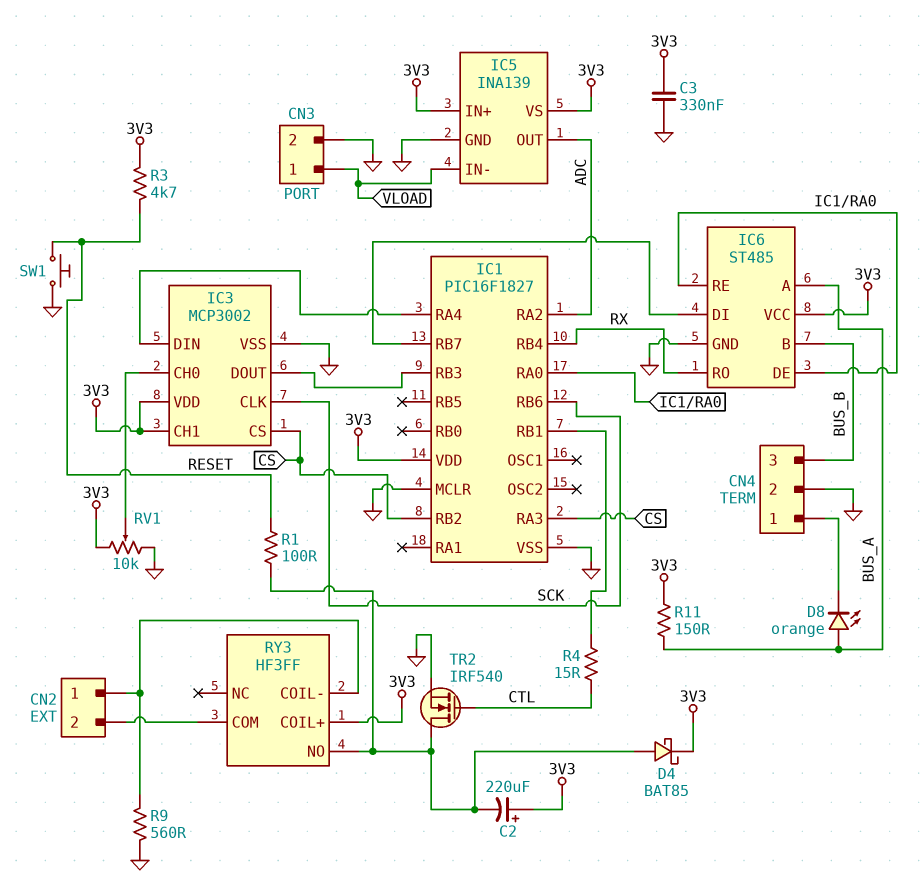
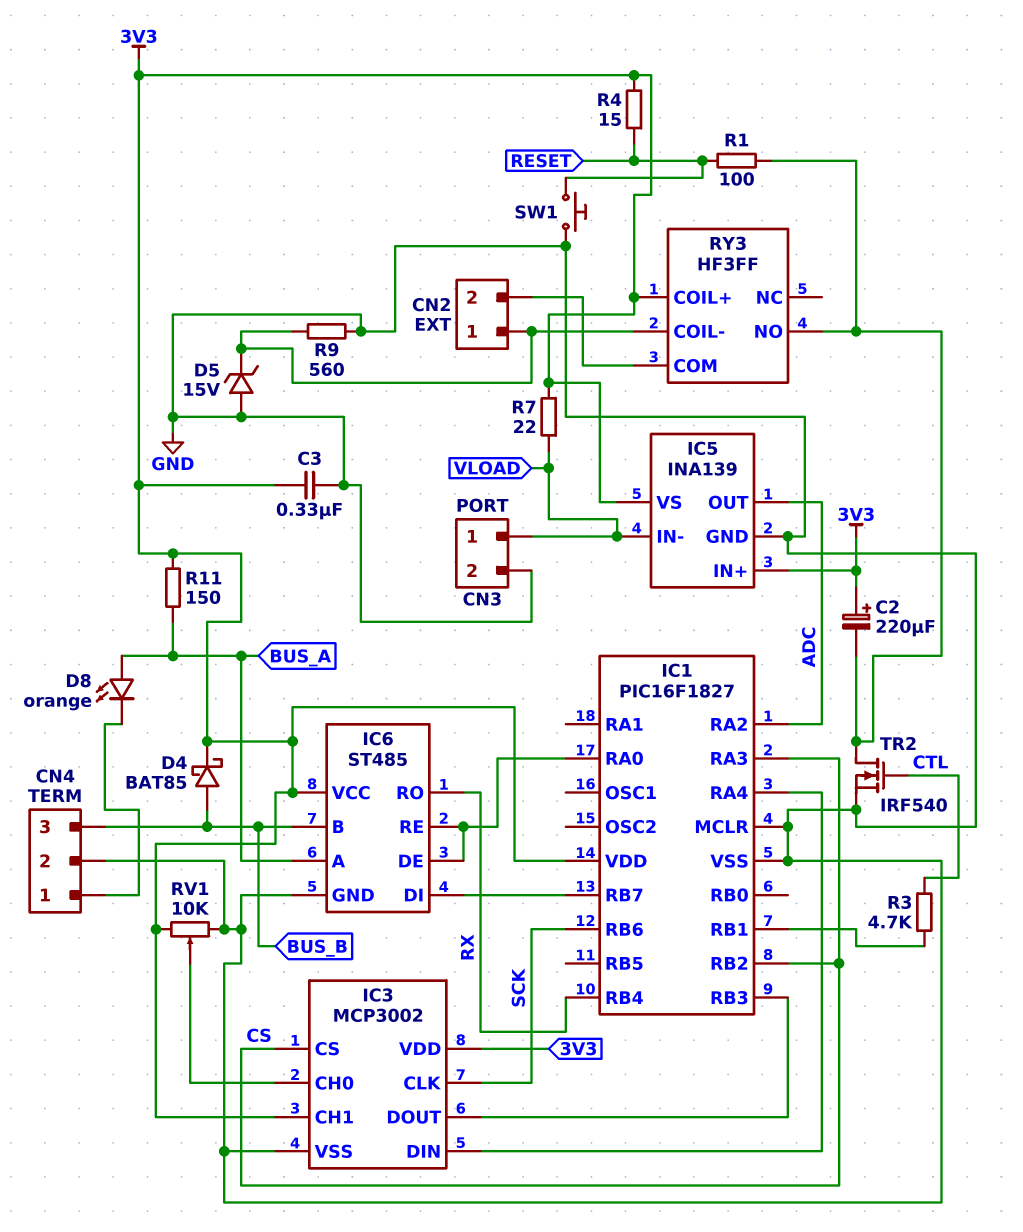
D4: schottky BAT85 (A RY3/NO, K 3V3) -> schottky BAT85 (A BUS_B, K 3V3)
D5: none -> zener 15V (A GND, K CN2/1)
R3: 4.7k (3V3, RESET) -> 4.7k (CTL, IC1/RB1)
R4: 15 (CTL, IC1/RB1) -> 15 (3V3, RESET)
R7: none -> 22 (3V3, VLOAD)

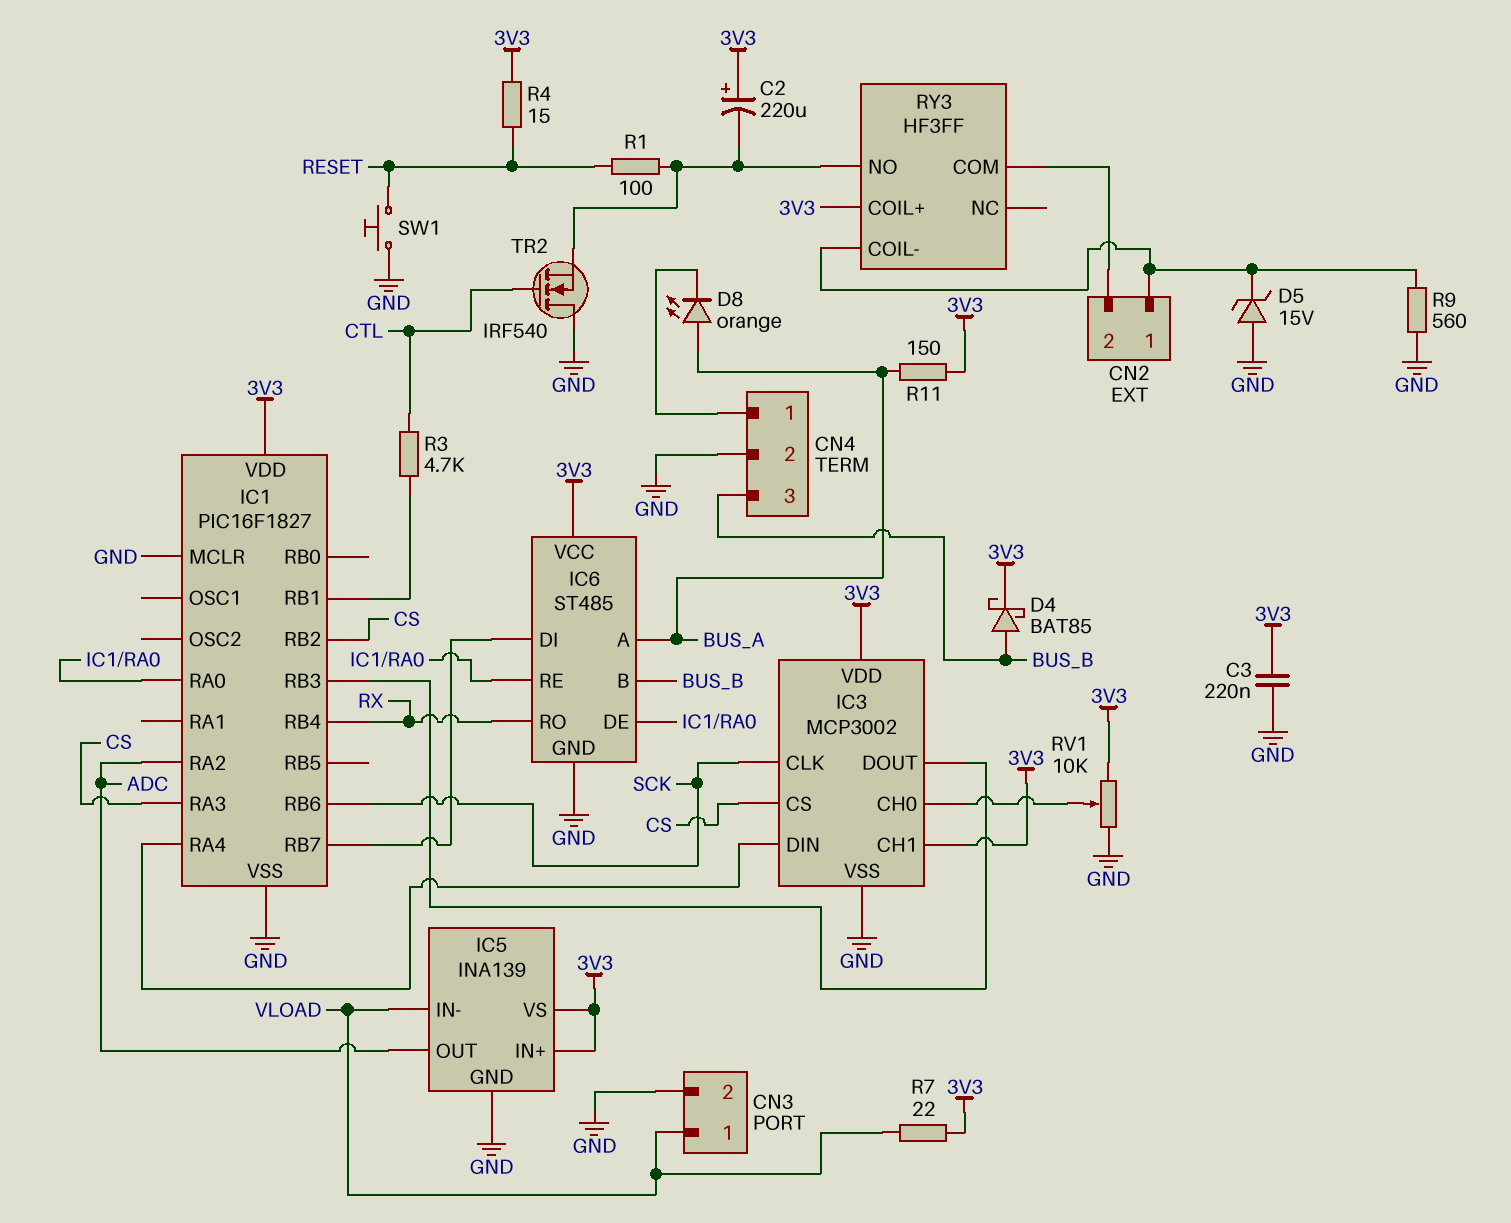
C3: 330nF (3V3, GND) -> 220nF (3V3, GND)
TR2: NMOS IRF540 (G CTL, D RY3/NO, S GND) -> NMOS IRF540 (G CTL, D GND, S RY3/NO)

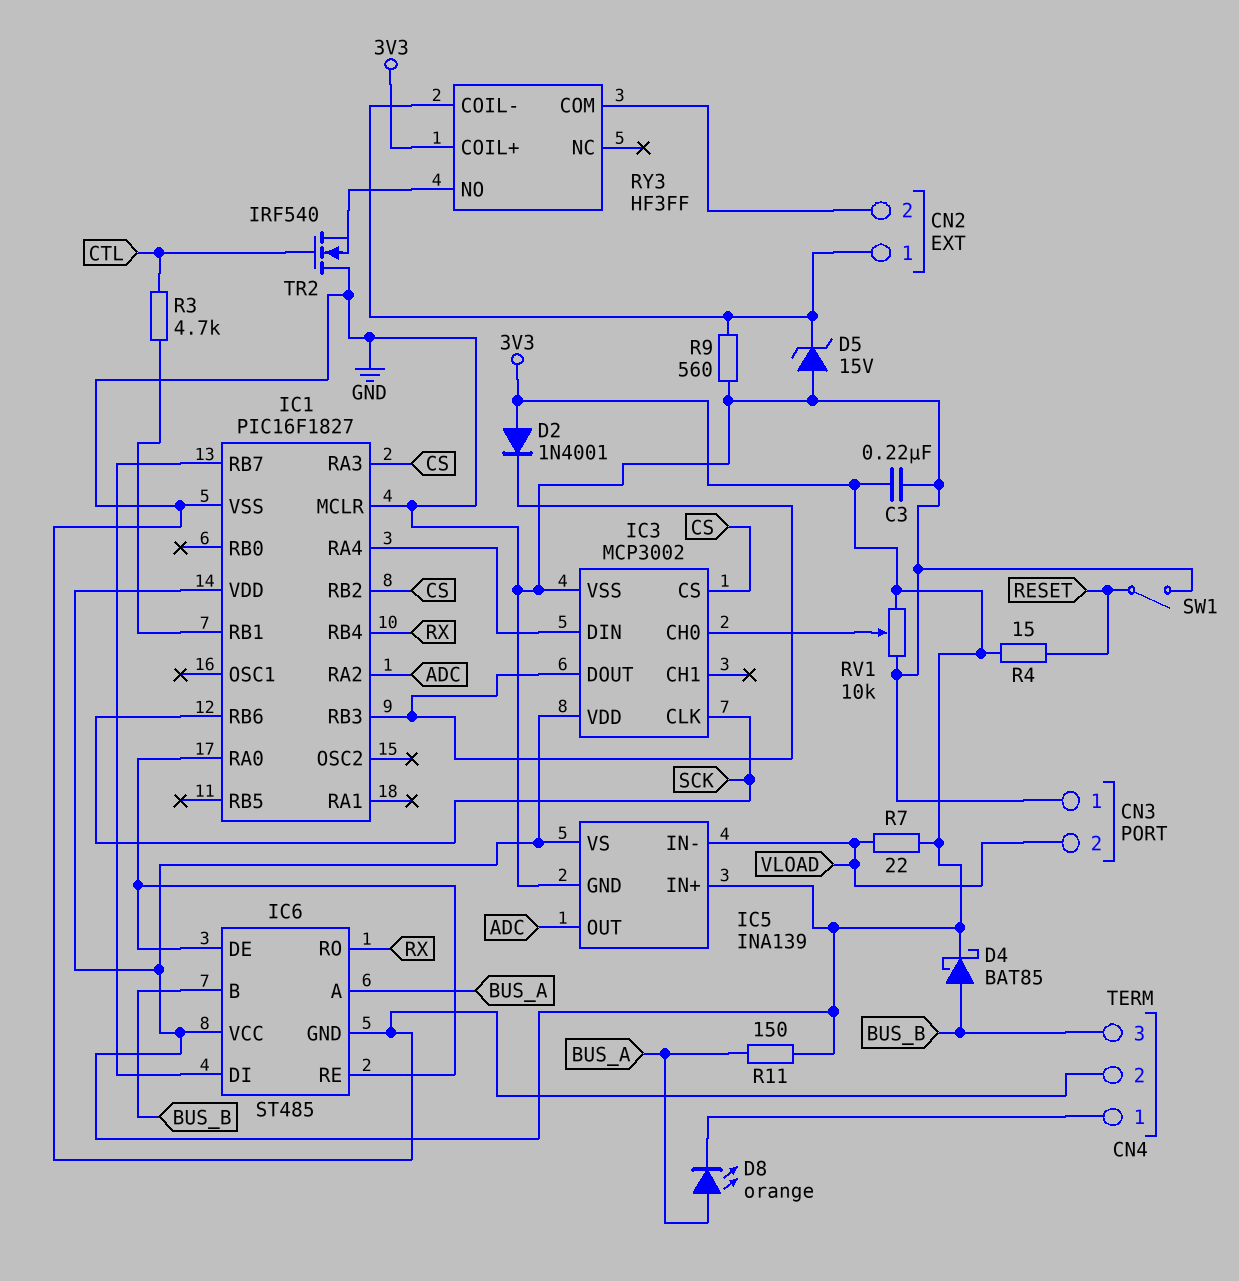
C2: 220uF (plus 3V3, minus RY3/NO) -> none
CN3 pin 1: VLOAD -> GND
CN3 pin 2: GND -> VLOAD
D2: none -> diode 1N4001 (A 3V3, K IC1/RB3)
IC3 pin CH1: 3V3 -> none
R1: 100 (RESET, RY3/NO) -> none
SW1: button (GND, RESET) -> switch (GND, RESET)

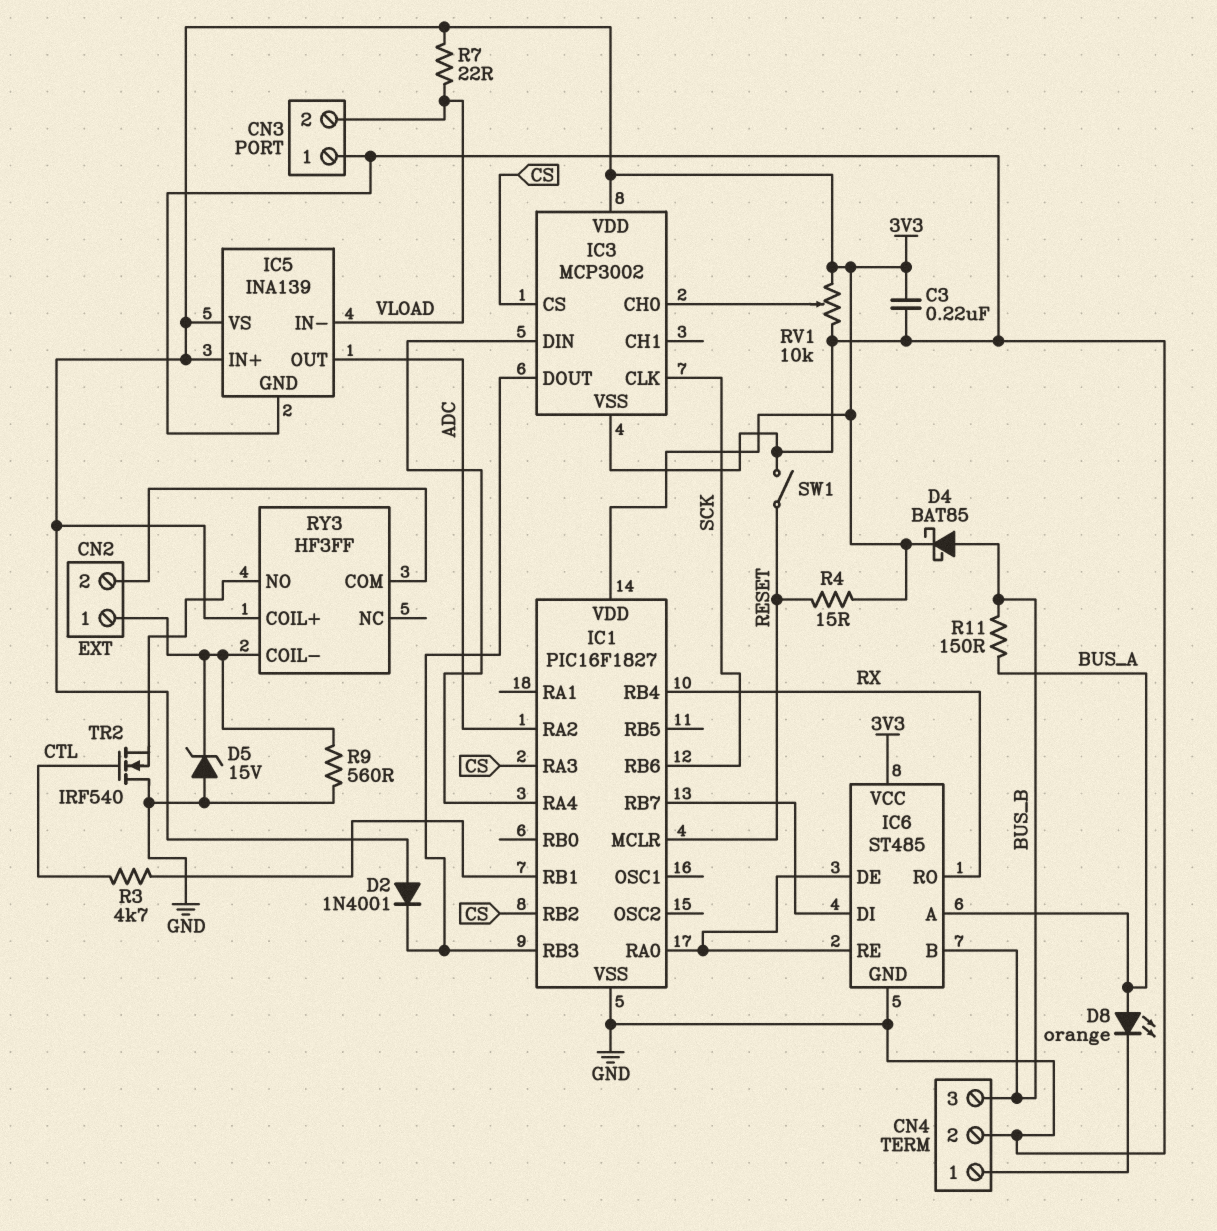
IC1 pin MCLR: GND -> RESET
R11: 150 (3V3, BUS_A) -> 150 (BUS_A, BUS_B)

